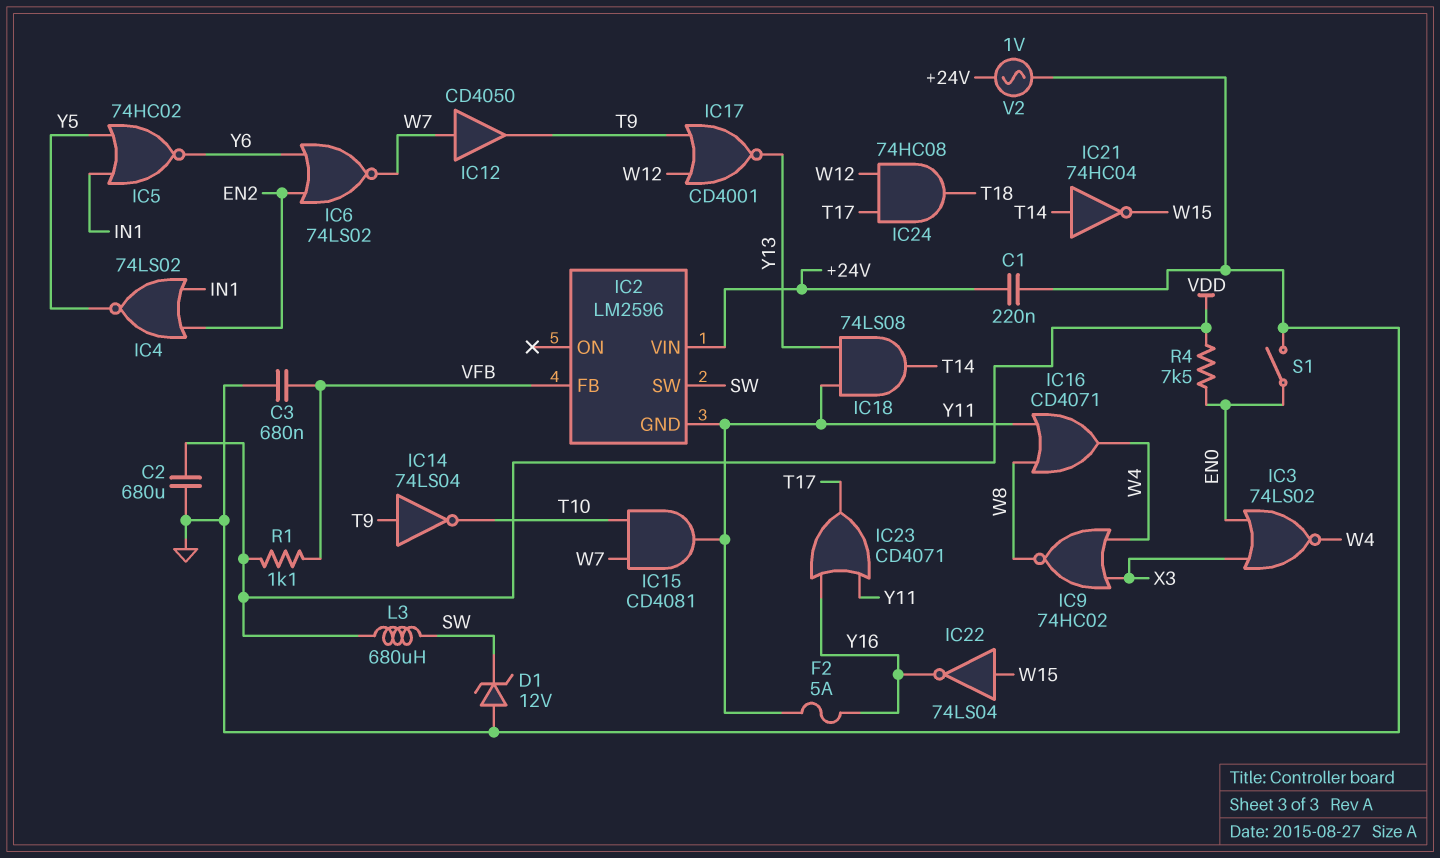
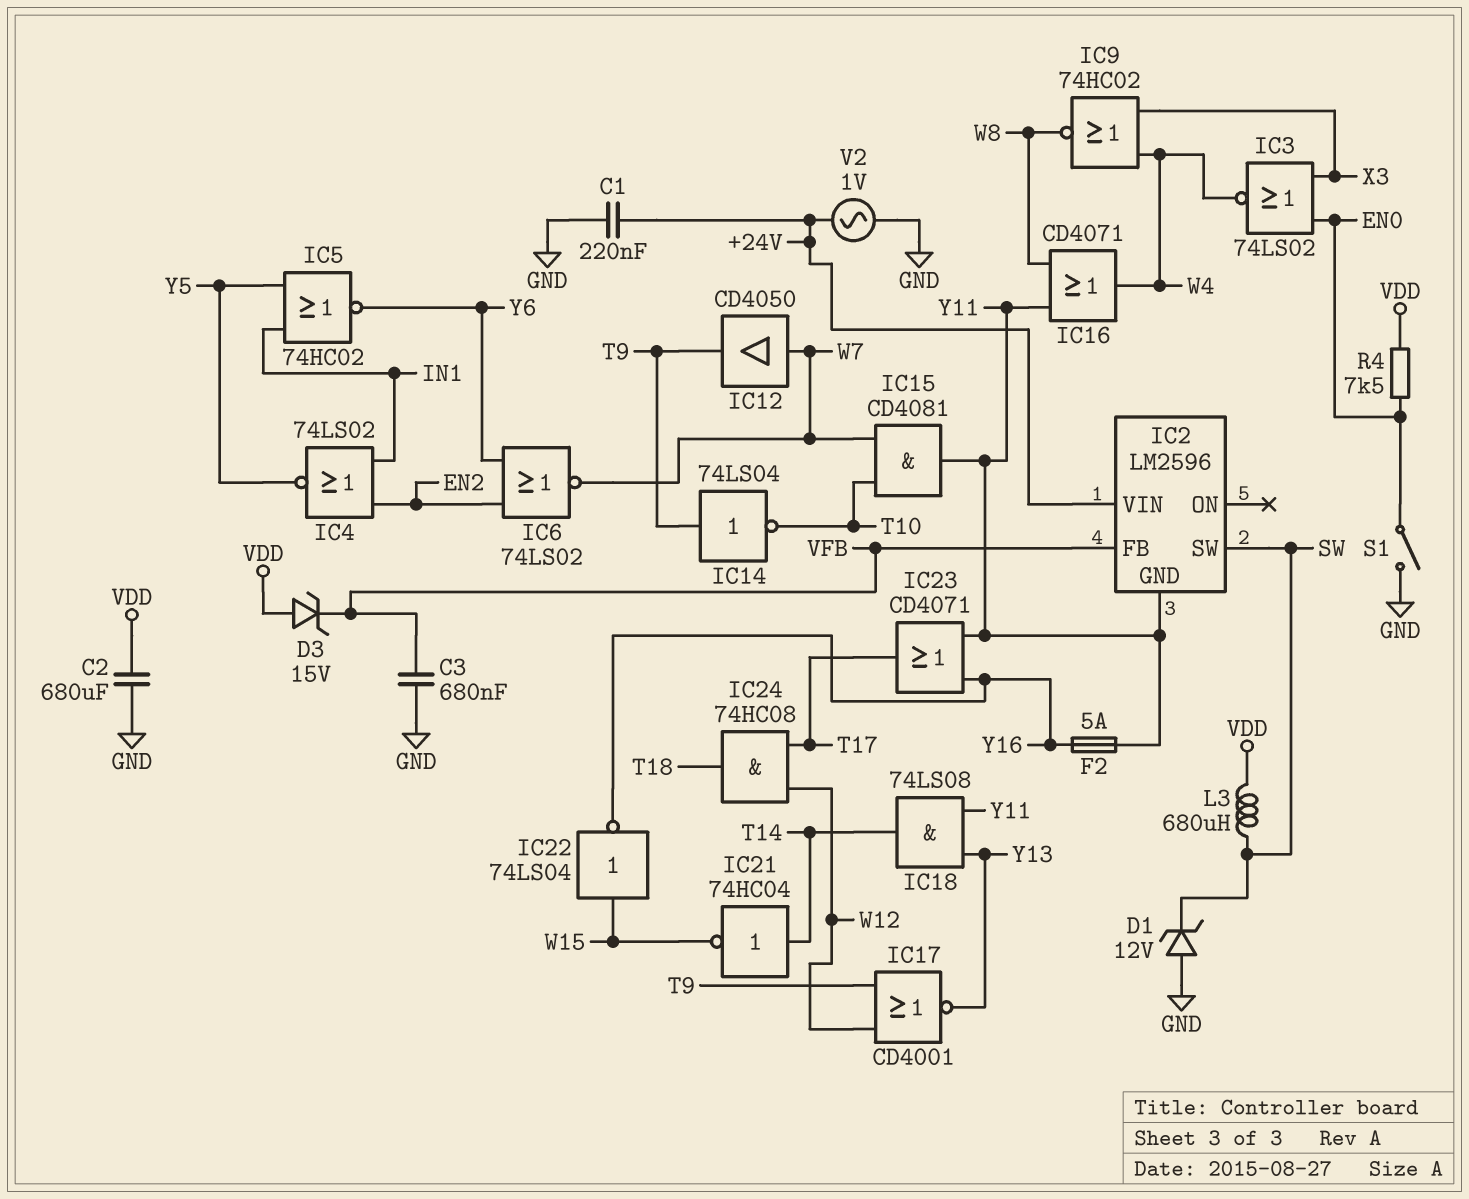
D3: none -> zener 15V (A VDD, K VFB)
R1: 1.1k (VDD, VFB) -> none

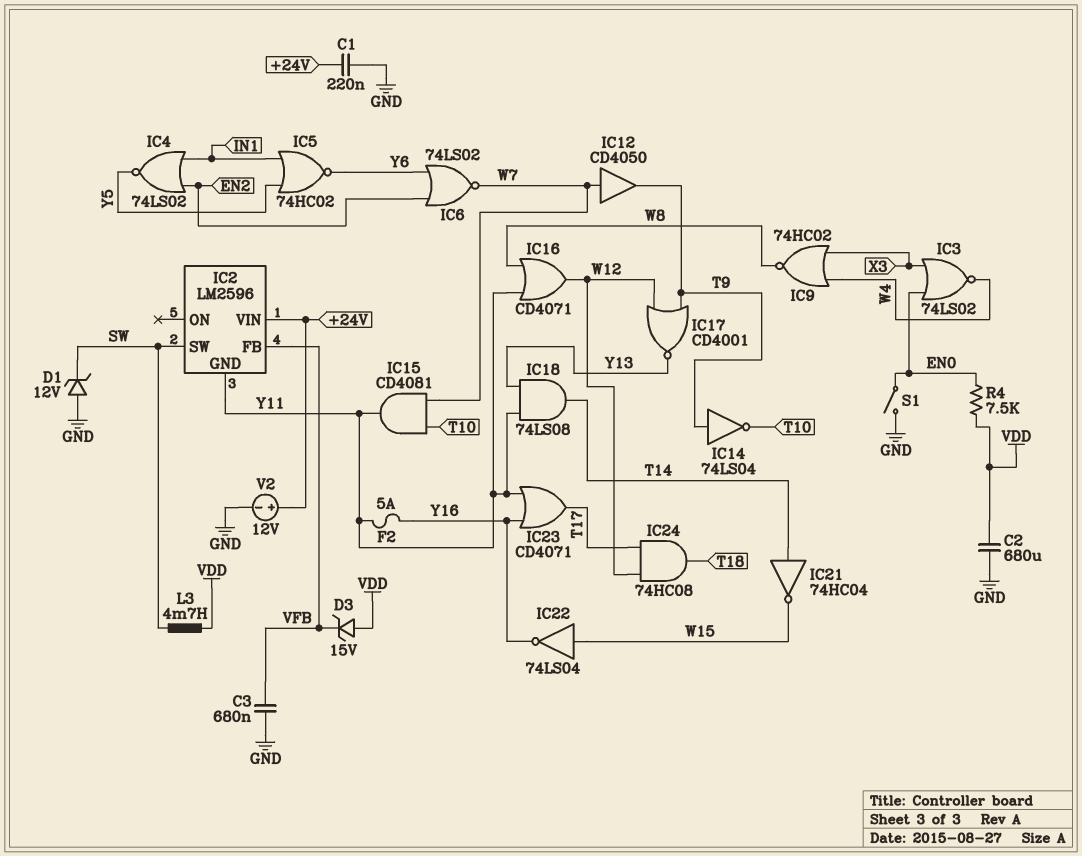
IC16: OR CD4071 (in W8, in Y11, out W4) -> OR CD4071 (in W8, in Y11, out W12)
L3: 680uH (SW, VDD) -> 4.7mH (SW, VDD)
V2: AC 1V (+24V, GND) -> 12V (plus +24V, minus GND)

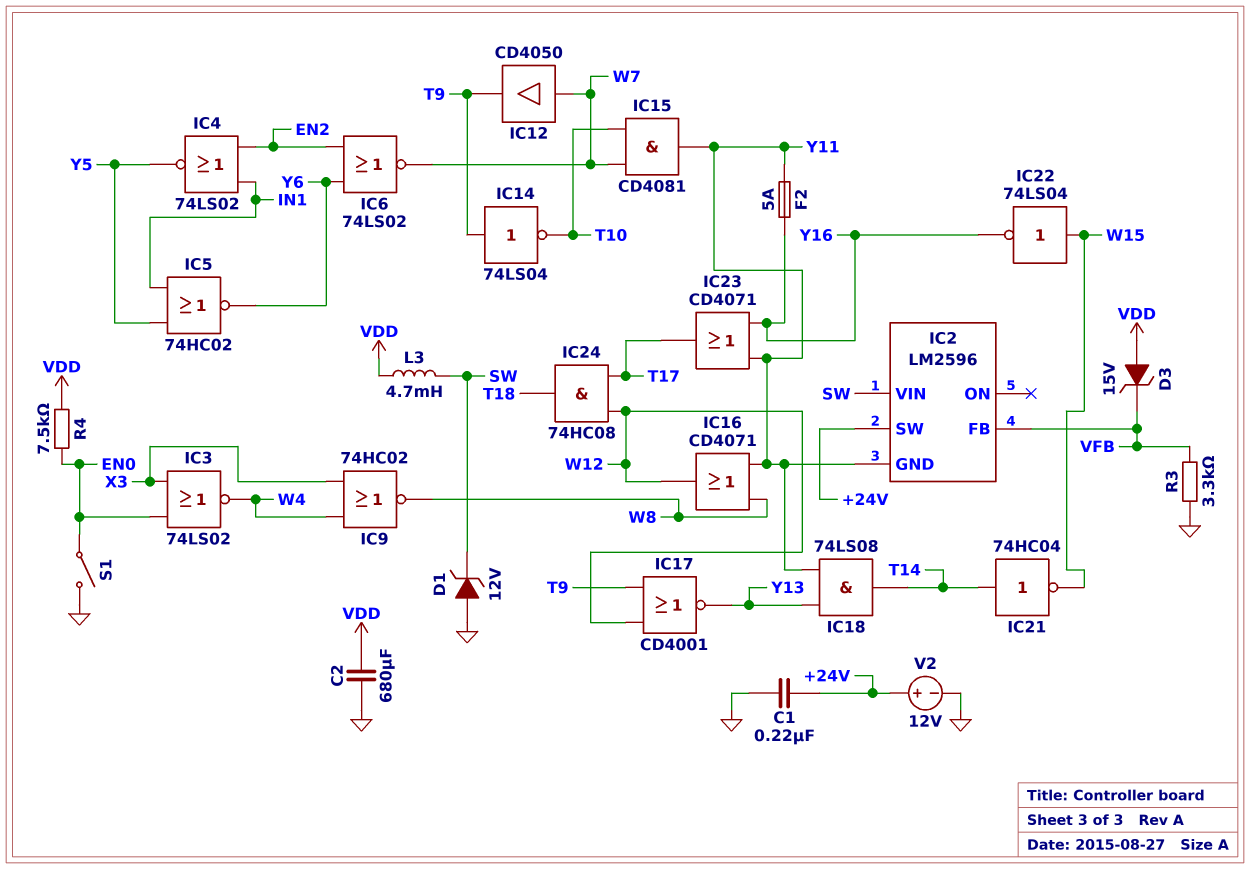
C3: 680nF (GND, VFB) -> none
IC2 pin SW: SW -> +24V
IC2 pin VIN: +24V -> SW
R3: none -> 3.3k (GND, VFB)

